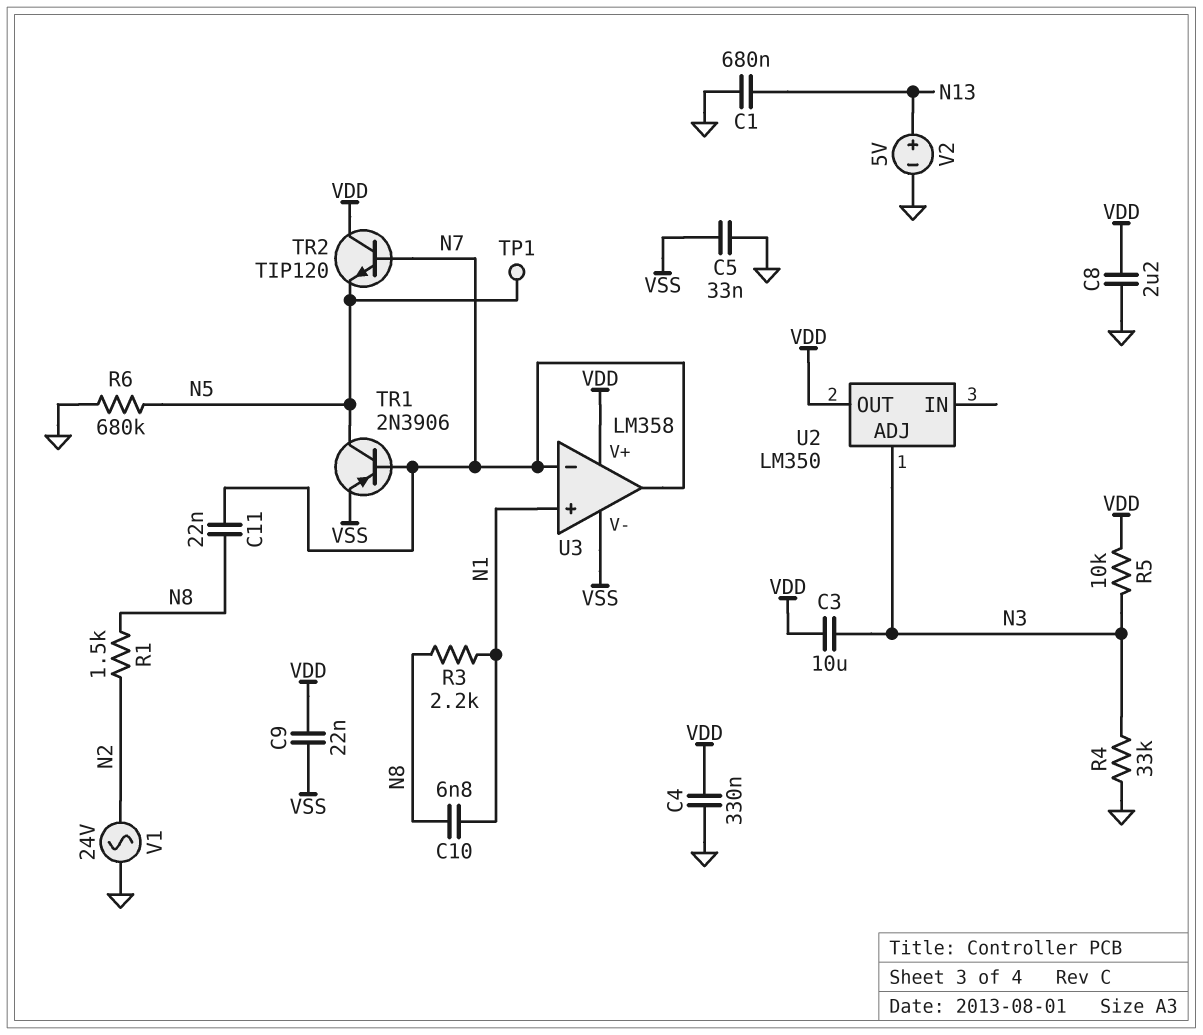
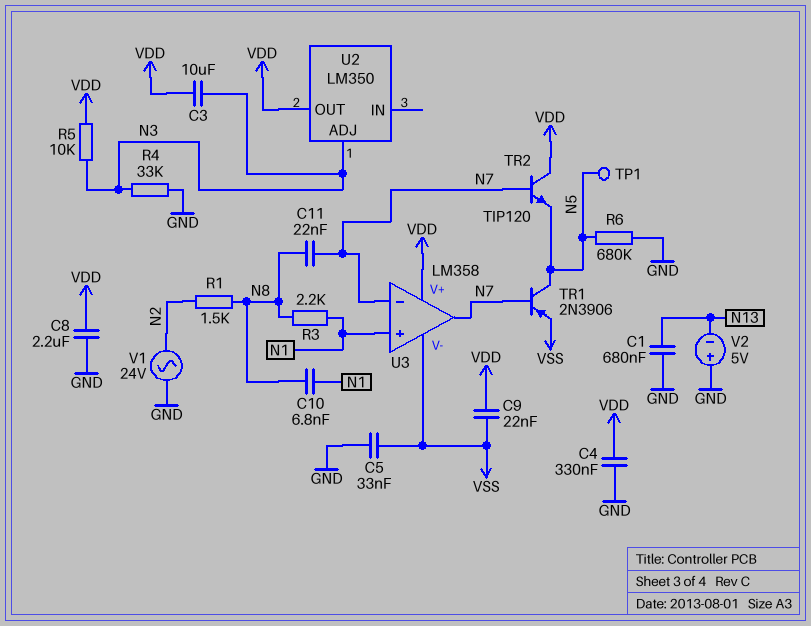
V2: 5V (plus N13, minus GND) -> 5V (plus GND, minus N13)

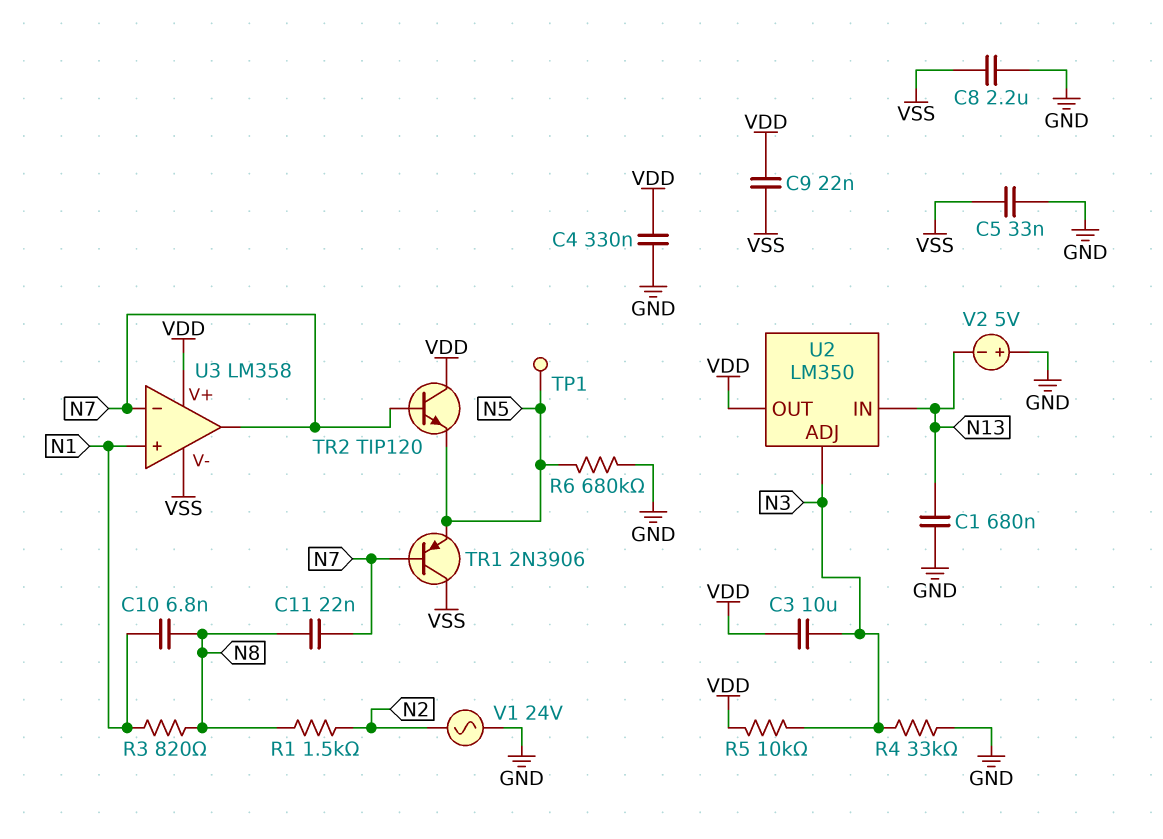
C8: 2.2uF (GND, VDD) -> 2.2uF (GND, VSS)
R3: 2.2k (N1, N8) -> 820 (N1, N8)
TR1: PNP 2N3906 (B N7, C N5, E VSS) -> PNP 2N3906 (B N7, C VSS, E N5)
U2 pin IN: none -> N13

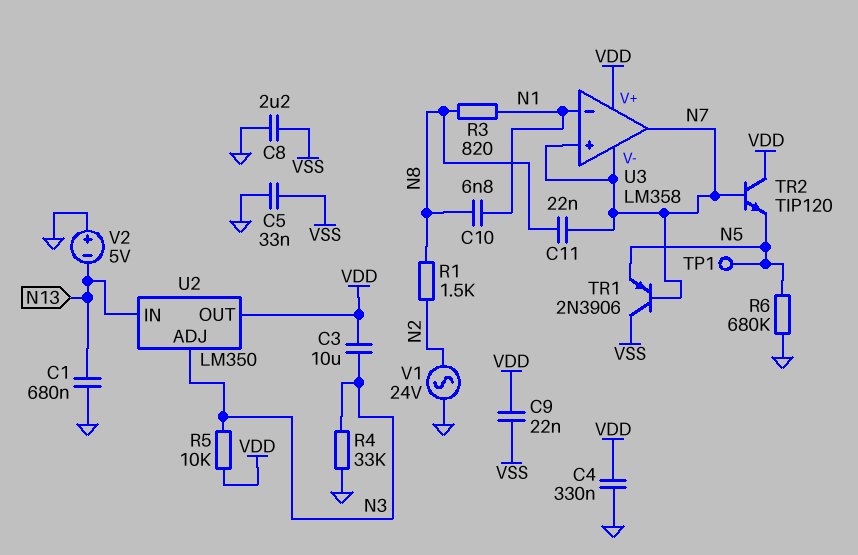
U3 pin V-: VSS -> N7
U3 pin in+: N1 -> N7
U3 pin in-: N7 -> N1

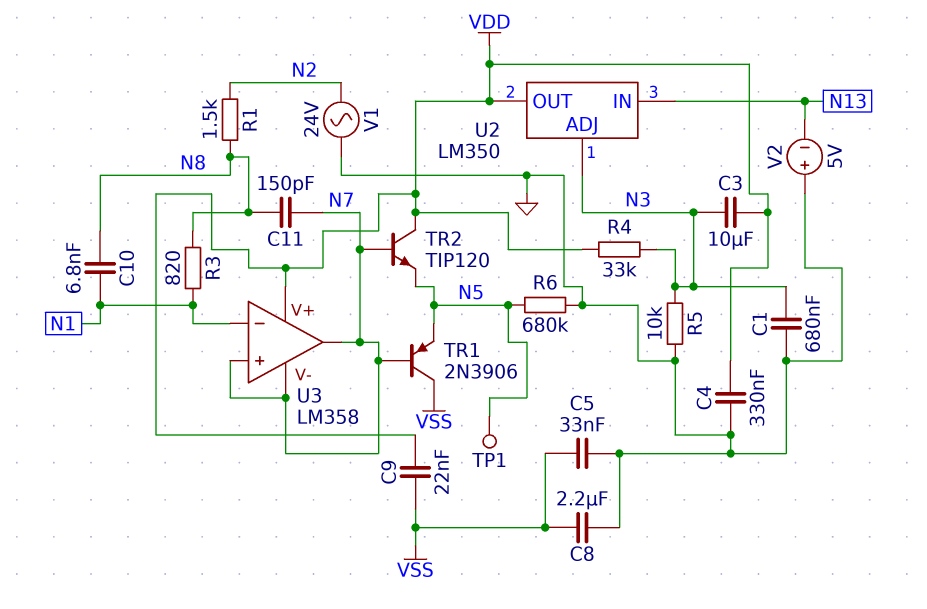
C1: 680nF (GND, N13) -> 680nF (GND, N3)
C11: 22nF (N7, N8) -> 150pF (N7, N8)
R4: 33k (GND, N3) -> 33k (N3, VDD)
R5: 10k (N3, VDD) -> 10k (GND, N3)

